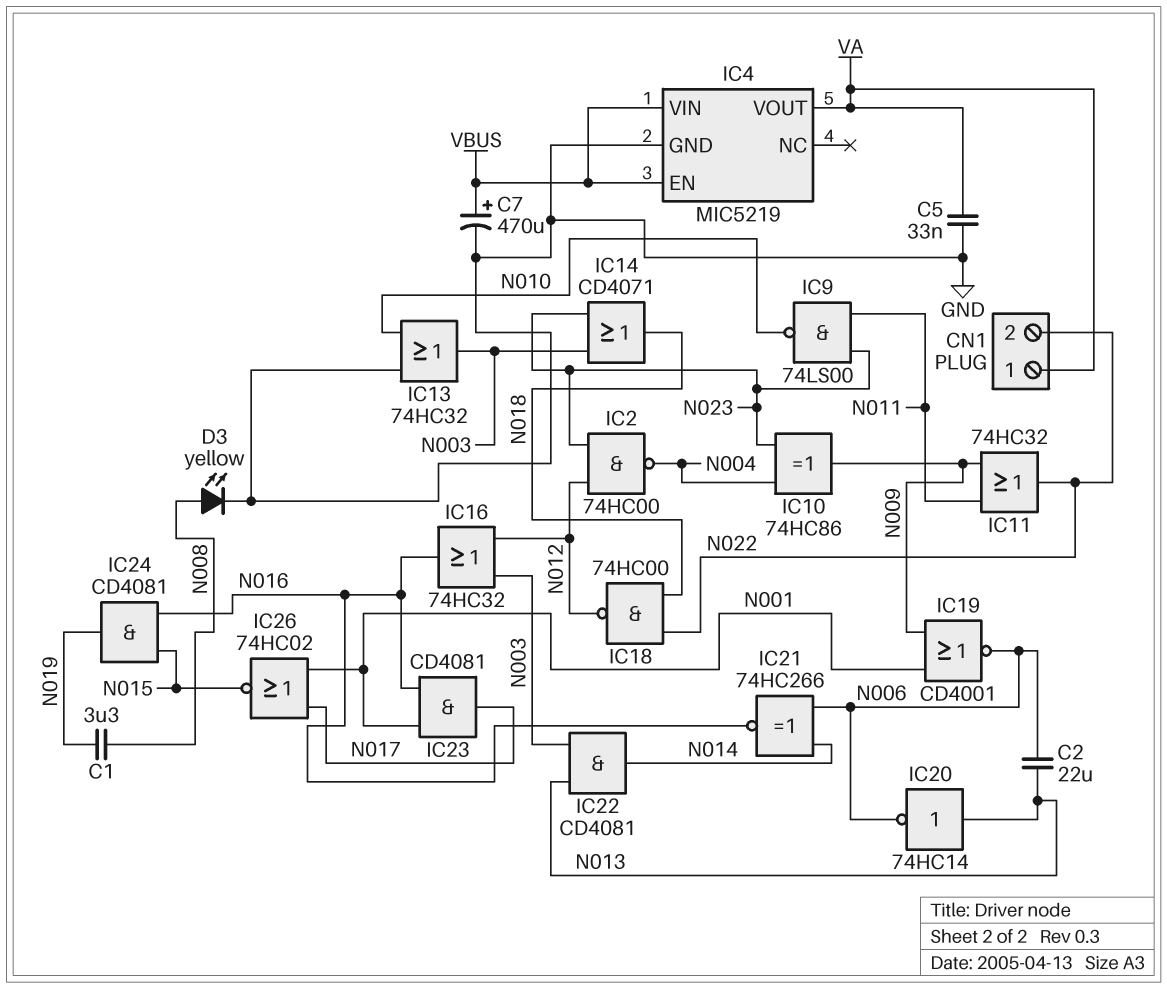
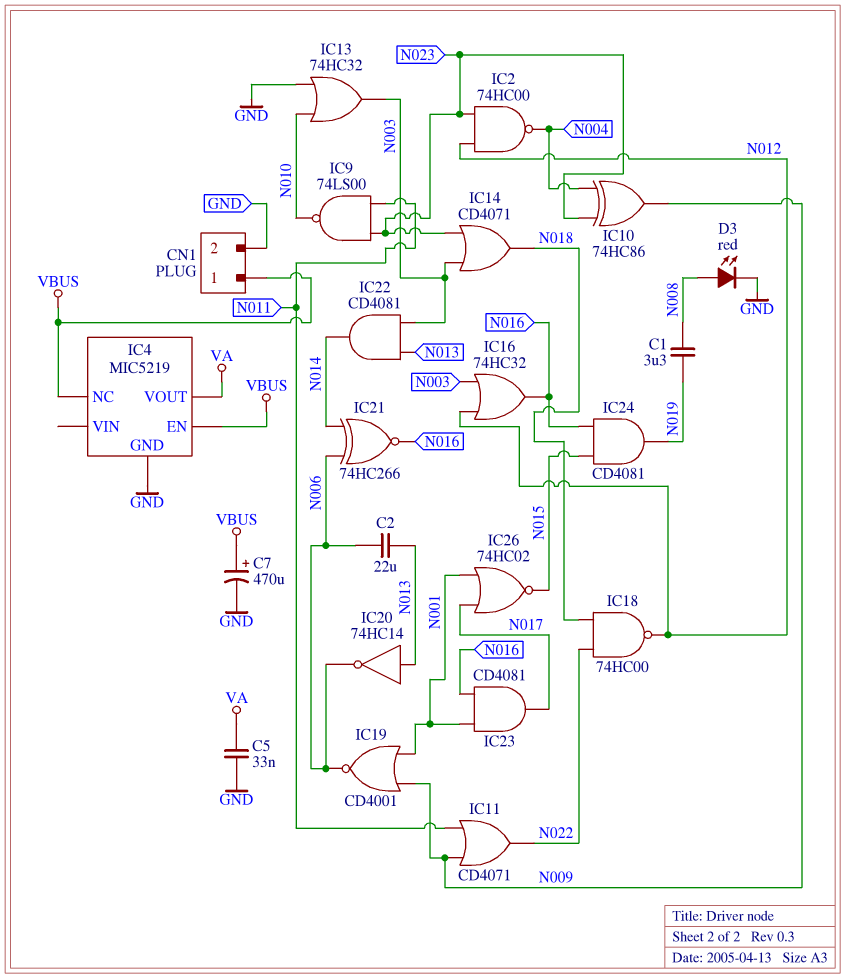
CN1 pin 1: VA -> VBUS
CN1 pin 2: N022 -> GND
D3: LED yellow (A N008, K GND) -> LED red (A N008, K GND)
IC4 pin NC: none -> VBUS
IC4 pin VIN: VBUS -> none
IC11: OR 74HC32 (in N009, in N011, out N022) -> OR CD4071 (in N009, in N011, out N022)

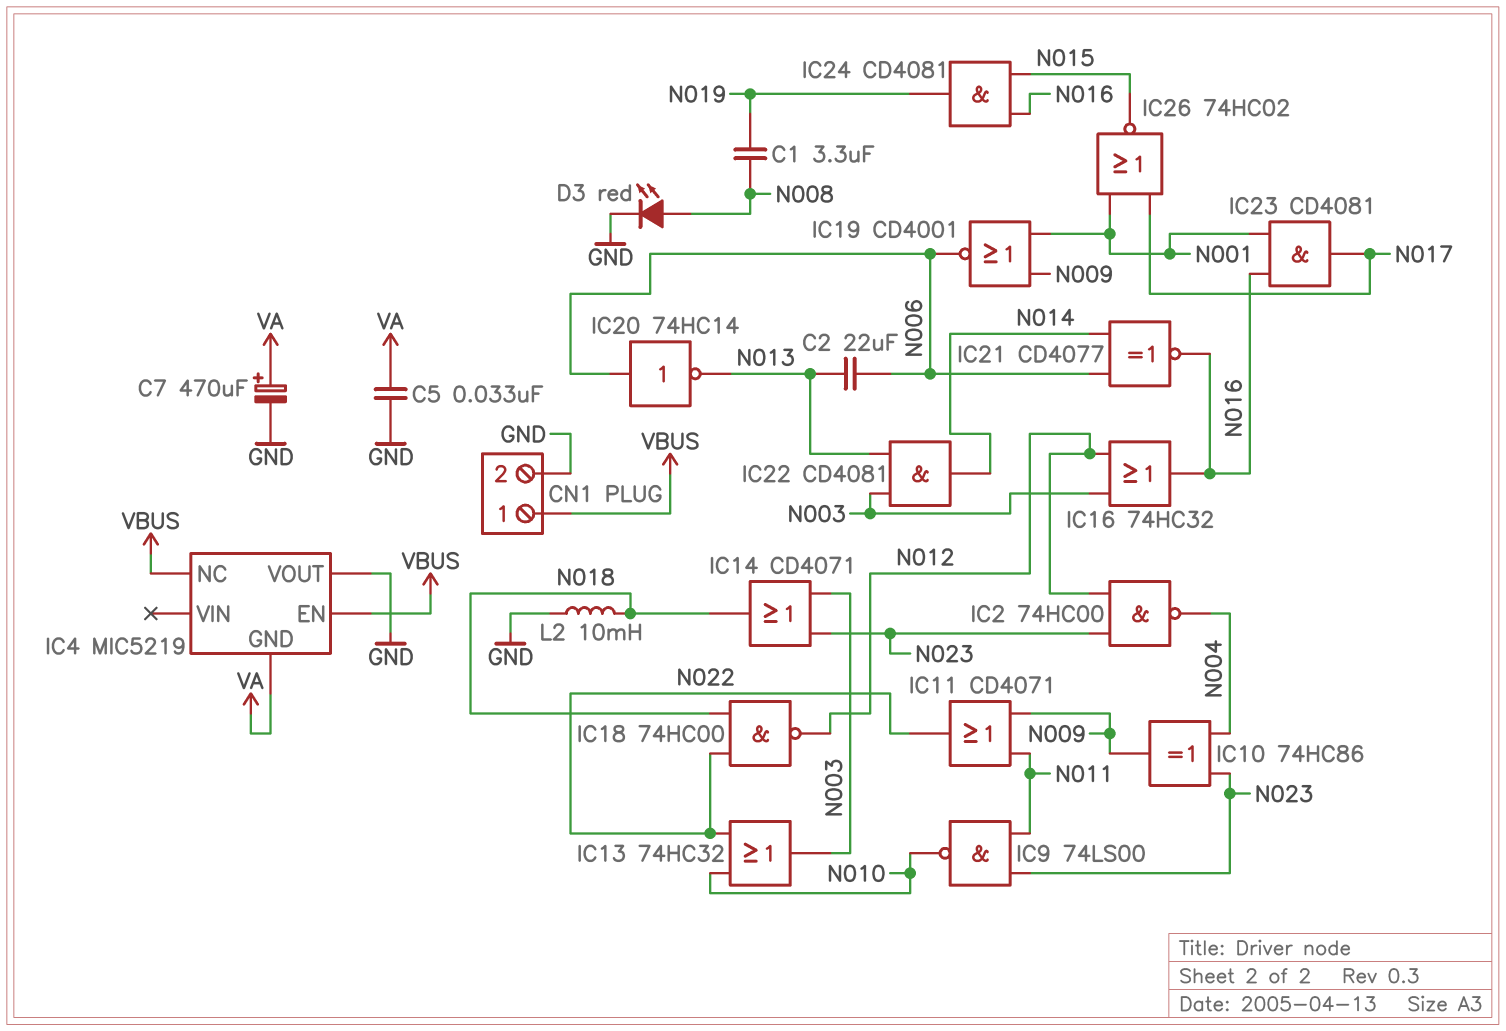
C7: 470uF (plus VBUS, minus GND) -> 470uF (plus VA, minus GND)
IC4 pin GND: GND -> VA
IC4 pin VOUT: VA -> GND
IC13: OR 74HC32 (in GND, in N010, out N003) -> OR 74HC32 (in N010, in N022, out N003)
IC20: NOT 74HC14 (in N013, out N006) -> NOT 74HC14 (in N006, out N013)
IC21: XNOR 74HC266 (in N006, in N014, out N016) -> XNOR CD4077 (in N006, in N014, out N016)
L2: none -> 10mH (GND, N018)

